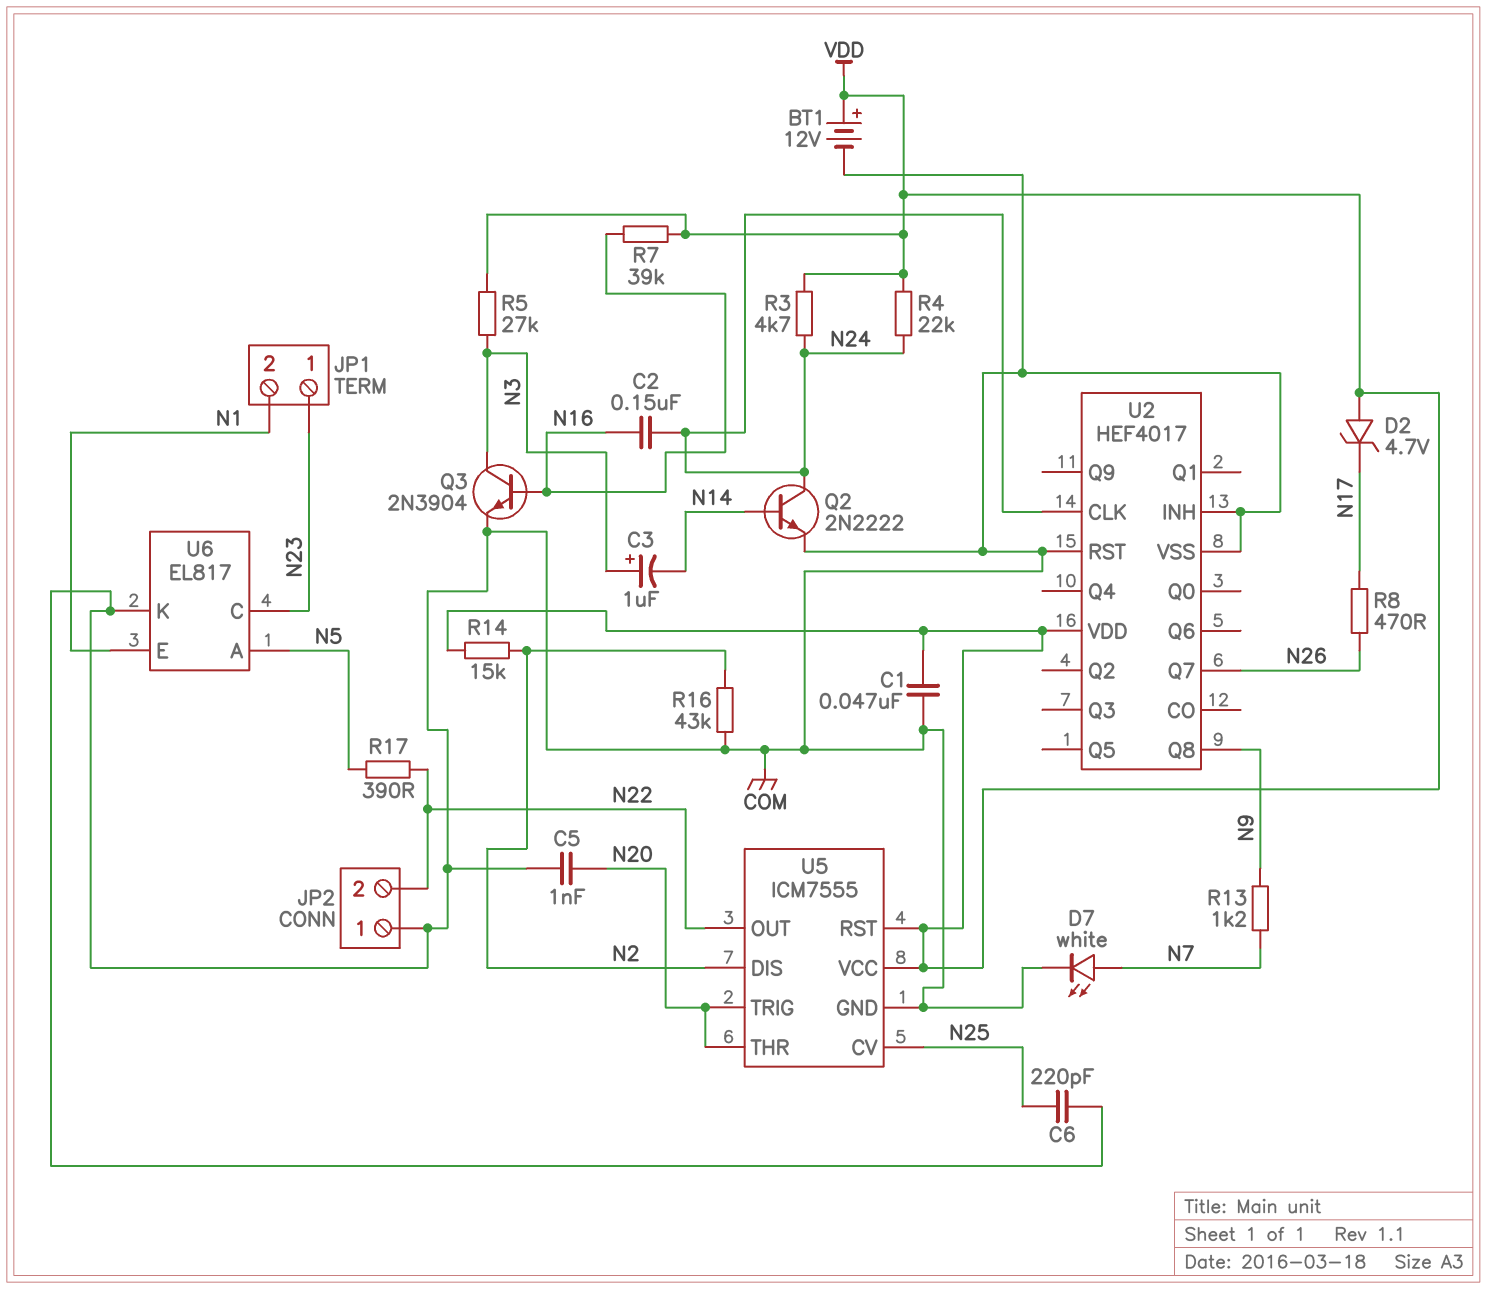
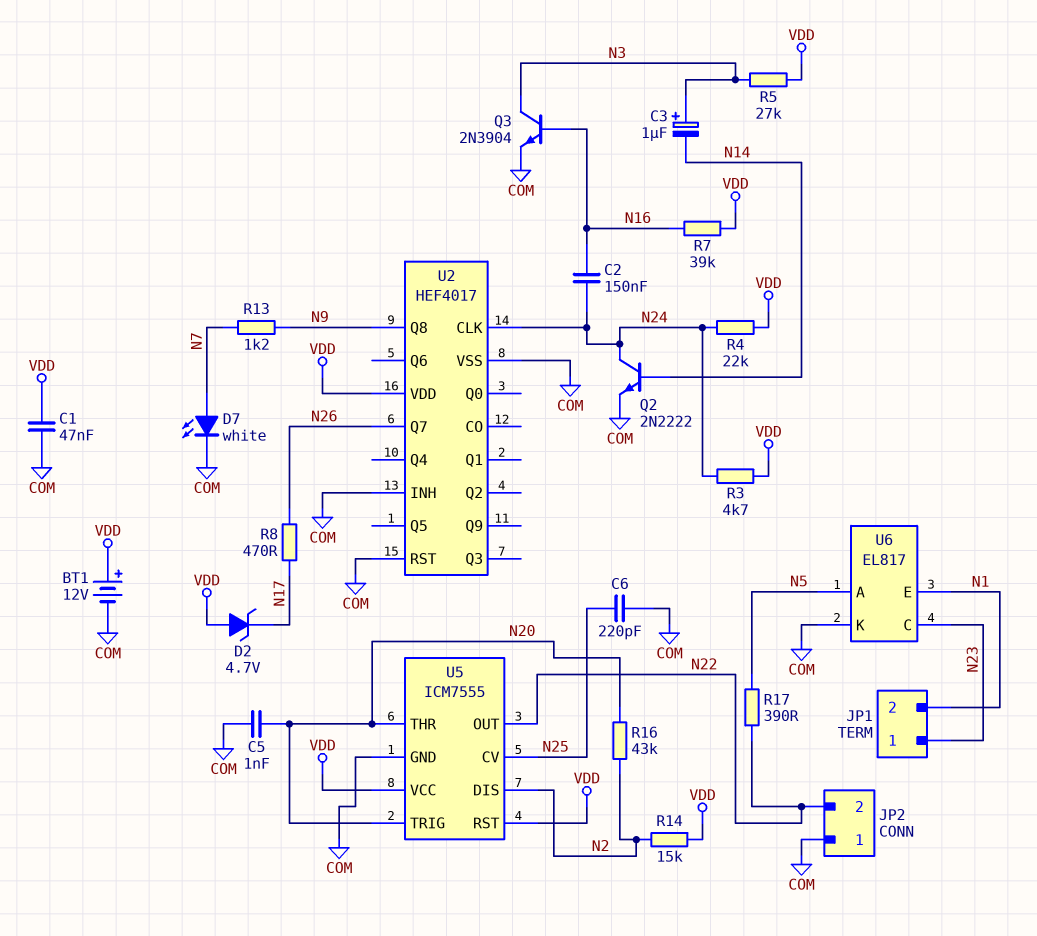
R16: 43k (COM, N2) -> 43k (N2, N20)

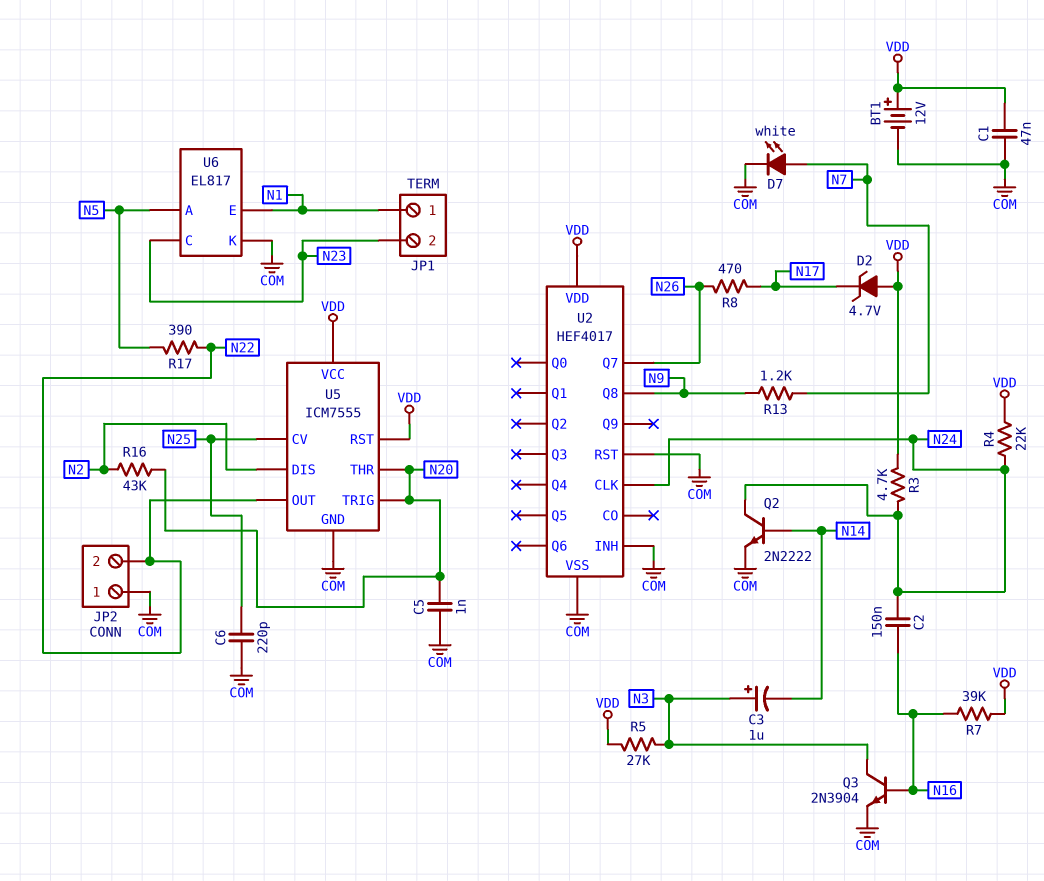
JP1 pin 1: N23 -> N1
JP1 pin 2: N1 -> N23
R14: 15k (N2, VDD) -> none

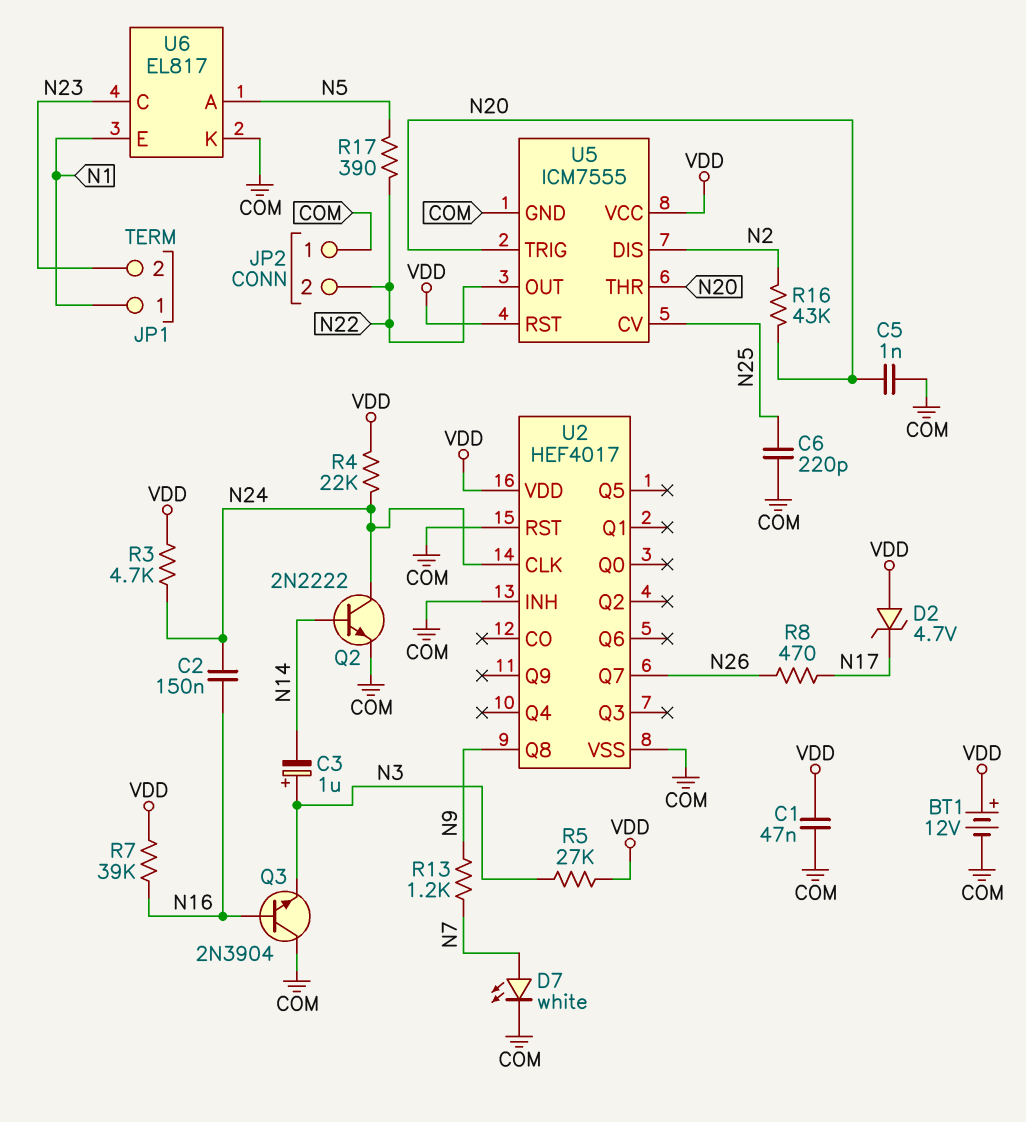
Q3: NPN 2N3904 (B N16, C N3, E COM) -> NPN 2N3904 (B N16, C COM, E N3)

